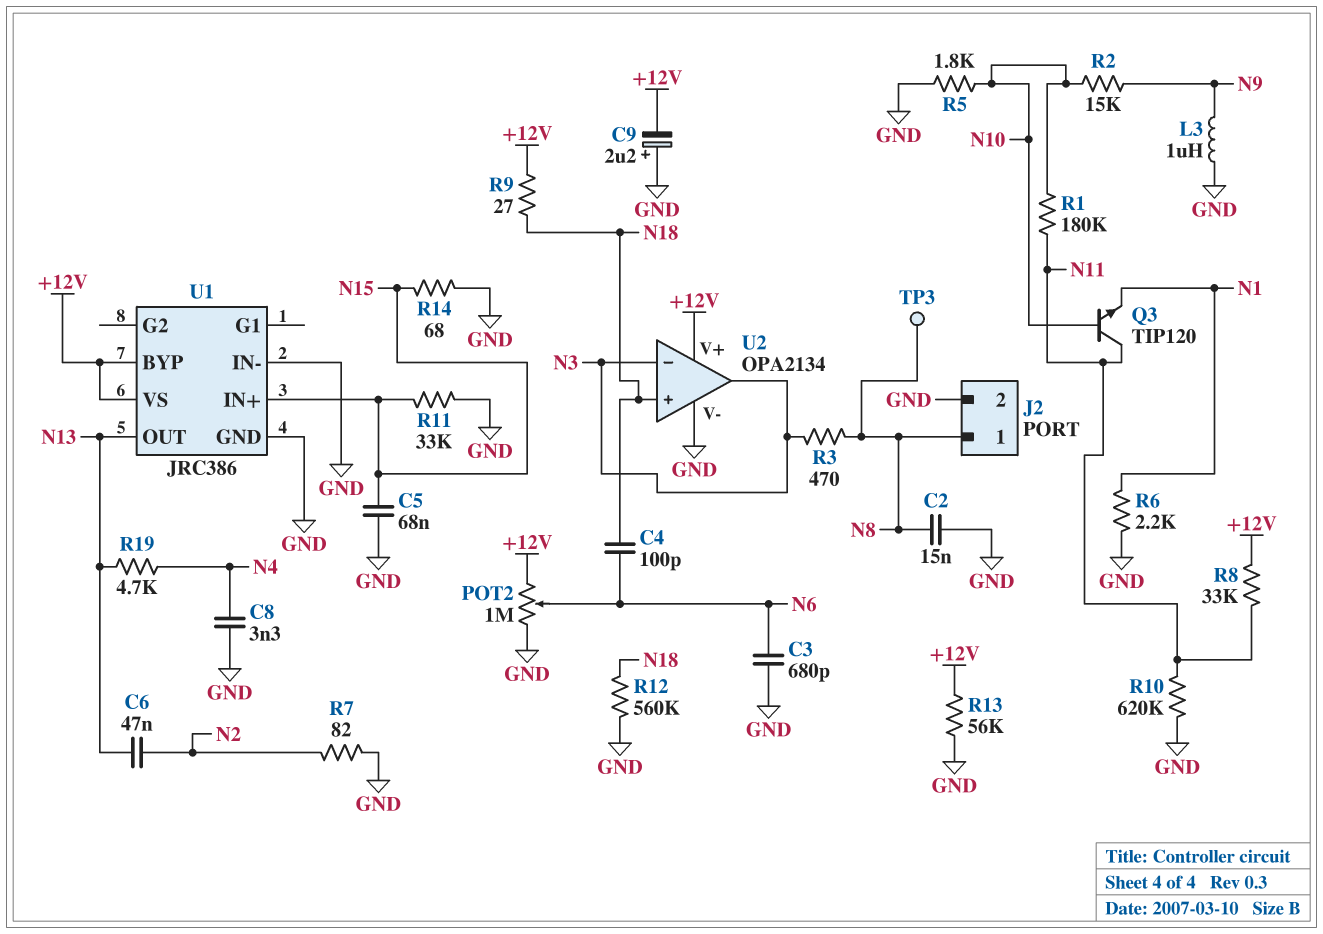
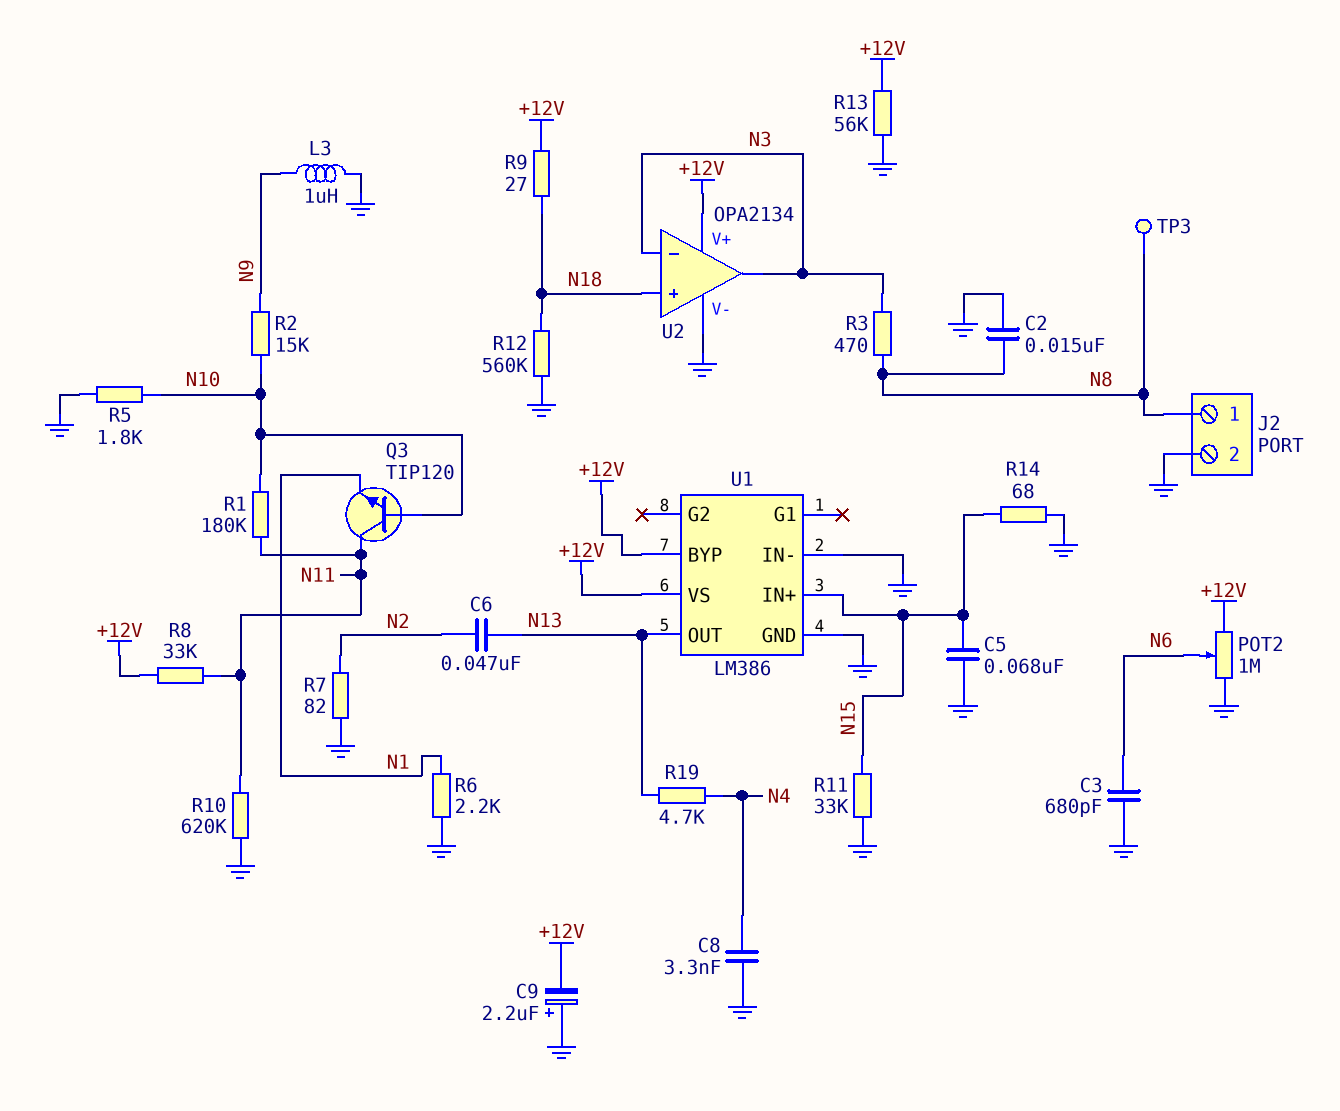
C4: 100pF (N6, N18) -> none
U1: JRC386 -> LM386

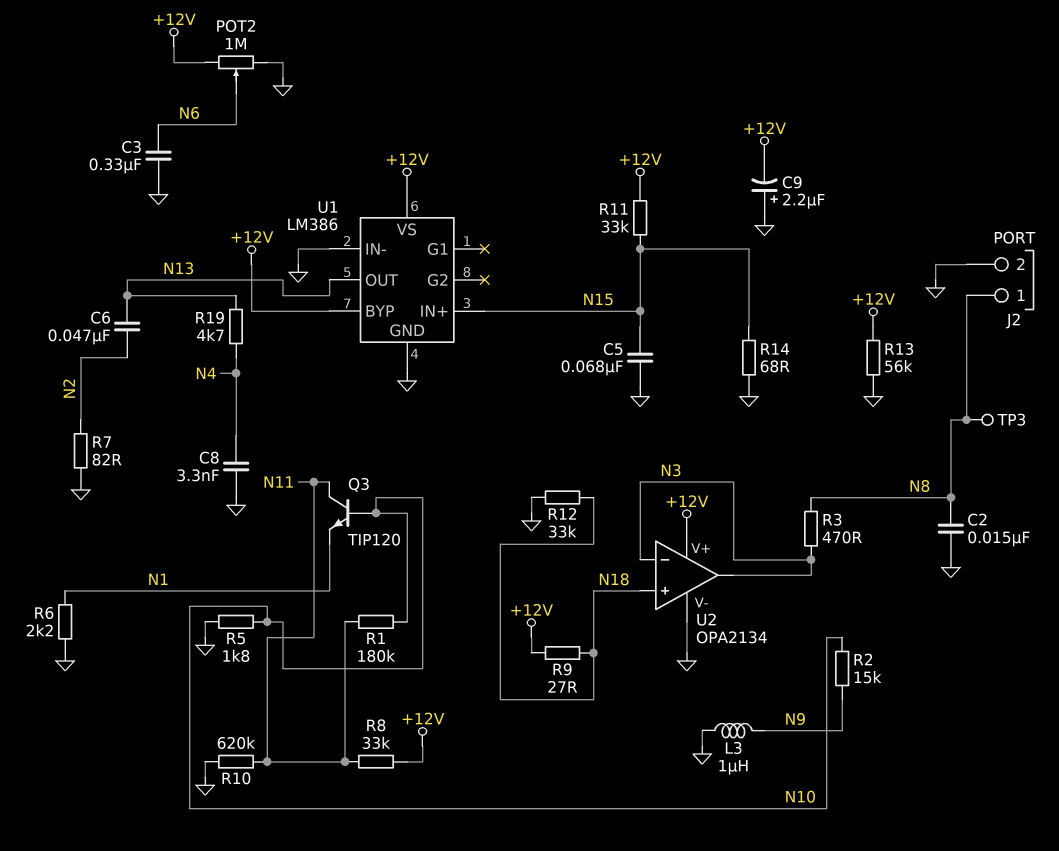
C3: 680pF (GND, N6) -> 330nF (GND, N6)
R11: 33k (GND, N15) -> 33k (+12V, N15)
R12: 560k (GND, N18) -> 33k (GND, N18)

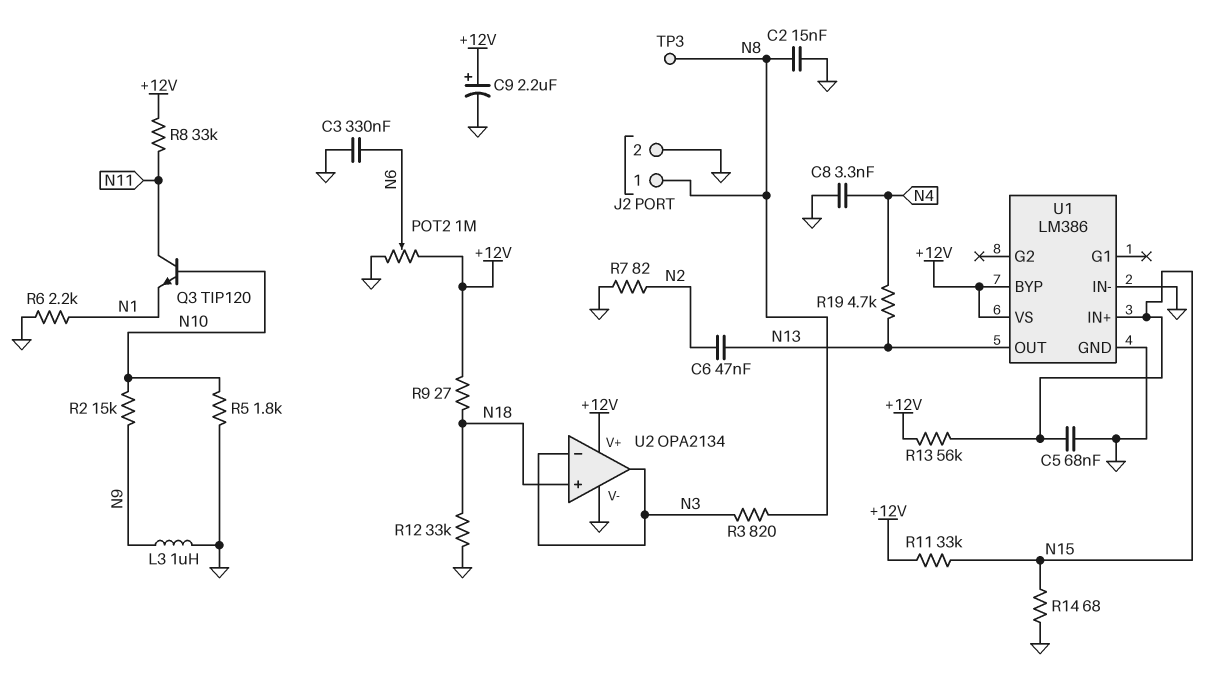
C9: 2.2uF (plus GND, minus +12V) -> 2.2uF (plus +12V, minus GND)
R1: 180k (N10, N11) -> none
R3: 470 (N3, N8) -> 820 (N3, N8)
R10: 620k (GND, N11) -> none
R13: 56k (+12V, GND) -> 56k (+12V, N15)

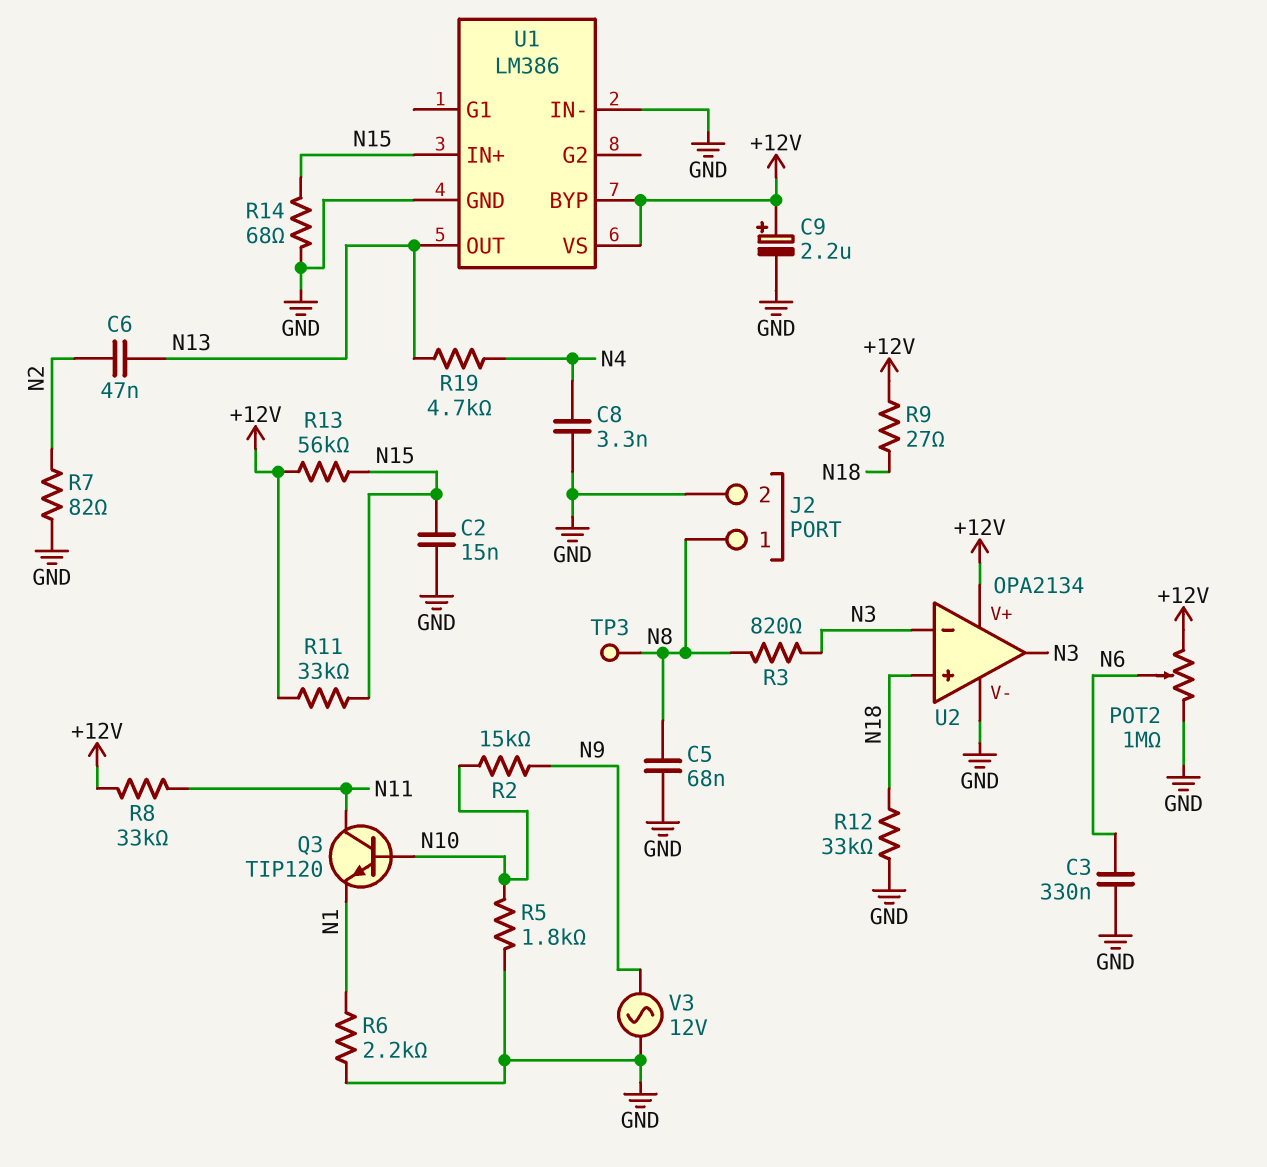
C2: 15nF (GND, N8) -> 15nF (GND, N15)
C5: 68nF (GND, N15) -> 68nF (GND, N8)
L3: 1uH (GND, N9) -> none
V3: none -> AC 12V (GND, N9)

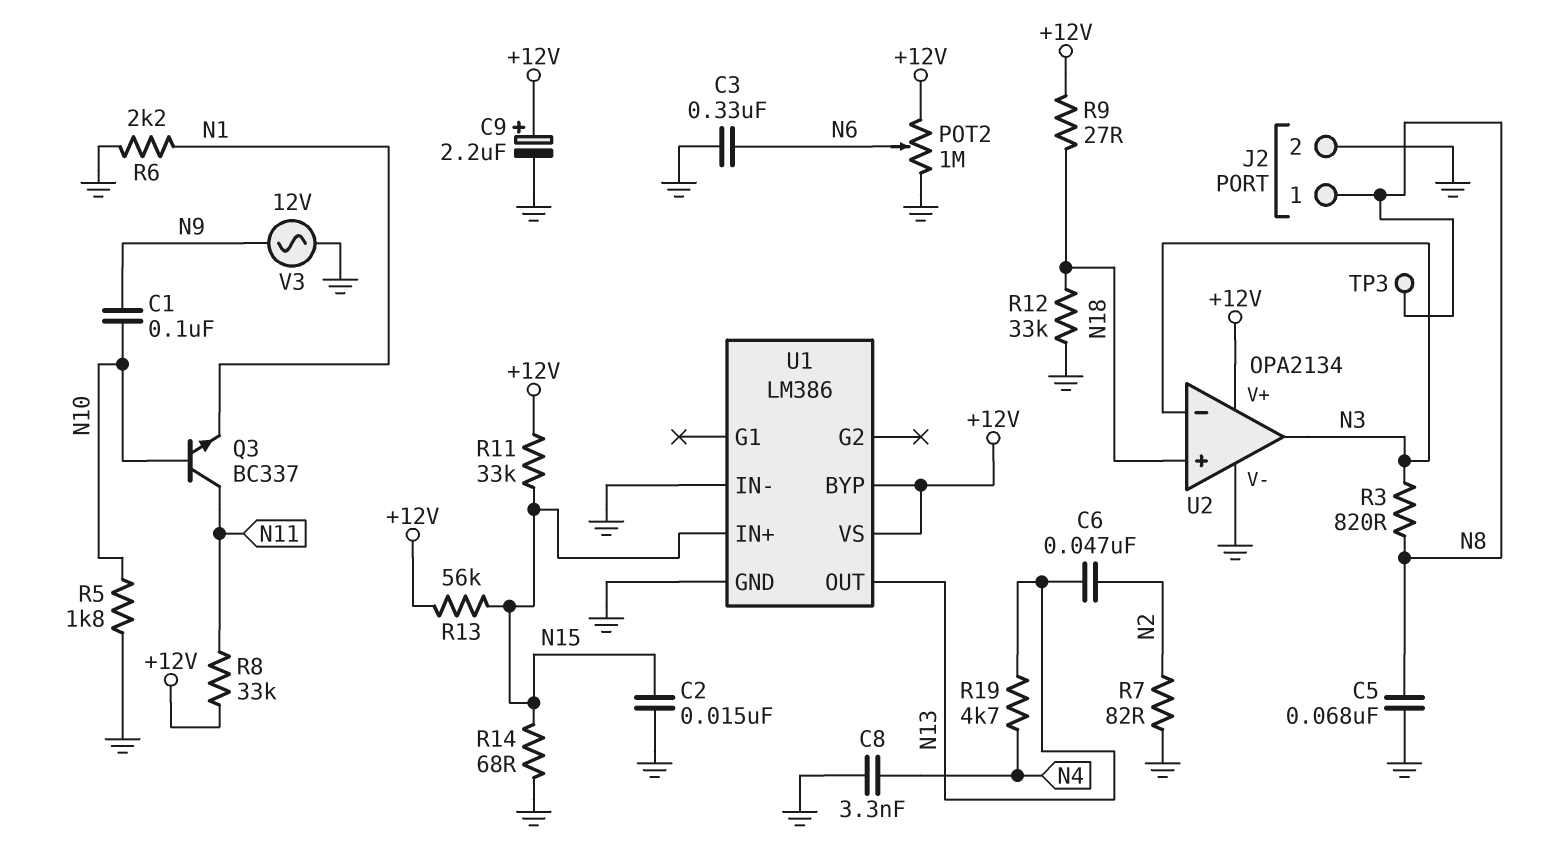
C1: none -> 100nF (N9, N10)
Q3: NPN TIP120 (B N10, C N11, E N1) -> NPN BC337 (B N10, C N11, E N1)
R2: 15k (N9, N10) -> none

